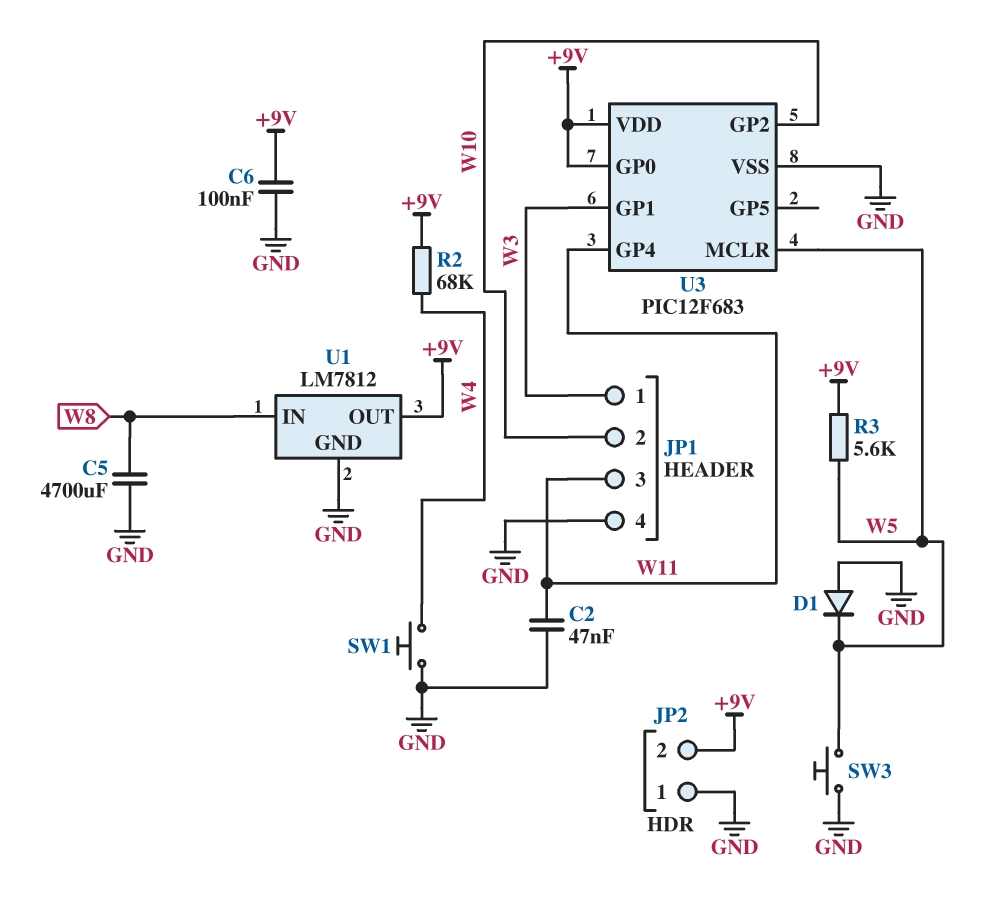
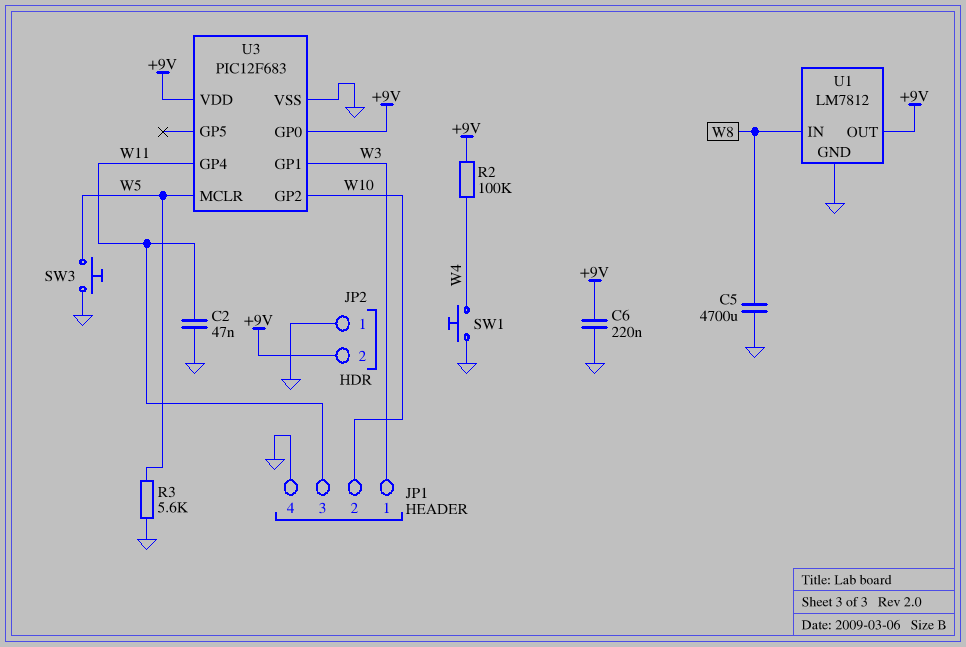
C6: 100nF (+9V, GND) -> 220nF (+9V, GND)
D1: diode (A GND, K W5) -> none
R2: 68k (+9V, W4) -> 100k (+9V, W4)
R3: 5.6k (+9V, W5) -> 5.6k (GND, W5)

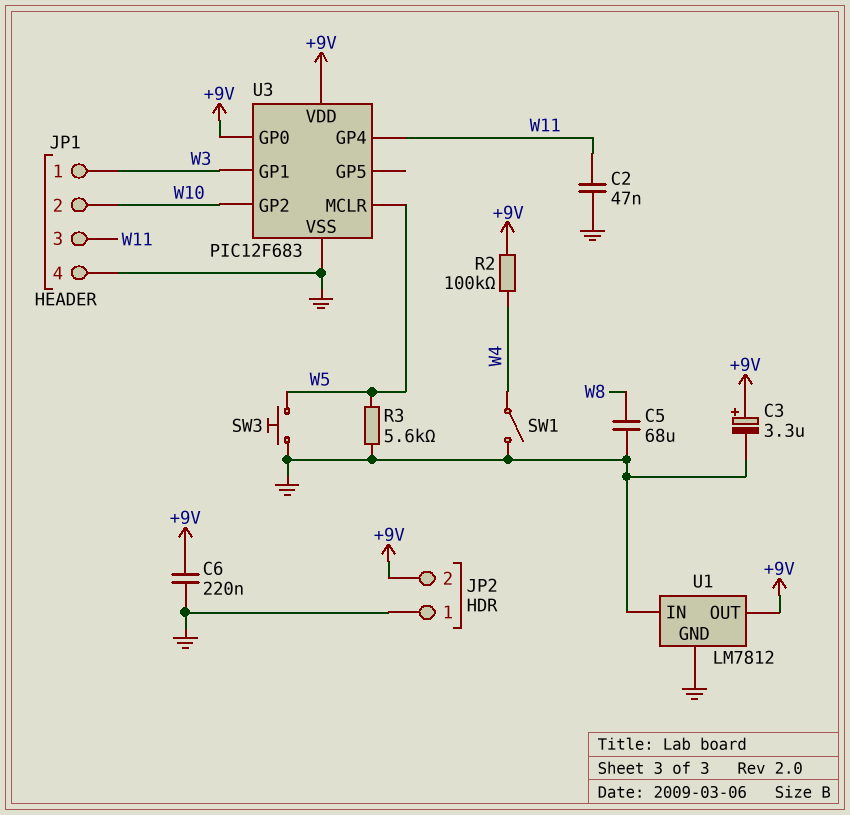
C3: none -> 3.3uF (plus +9V, minus GND)
C5: 4700uF (GND, W8) -> 68uF (GND, W8)
SW1: button (GND, W4) -> switch (GND, W4)
U1 pin IN: W8 -> GND

